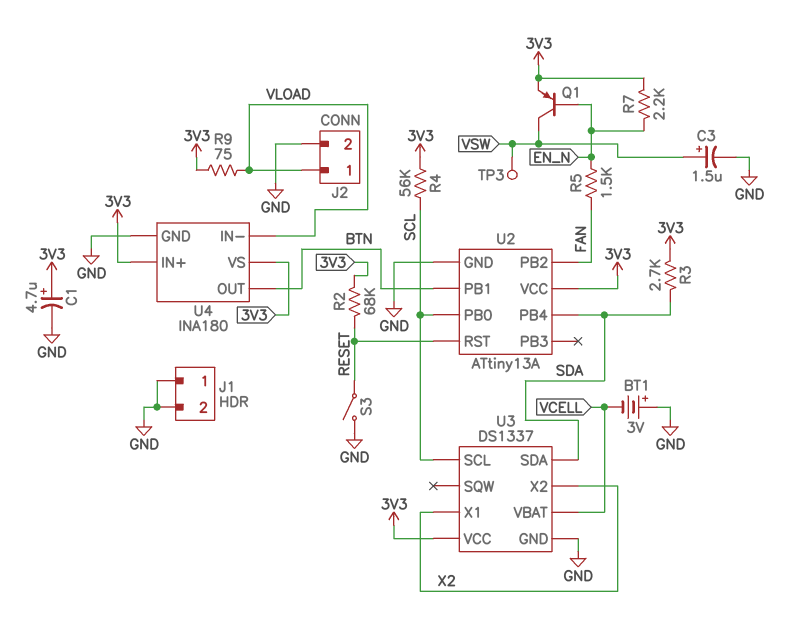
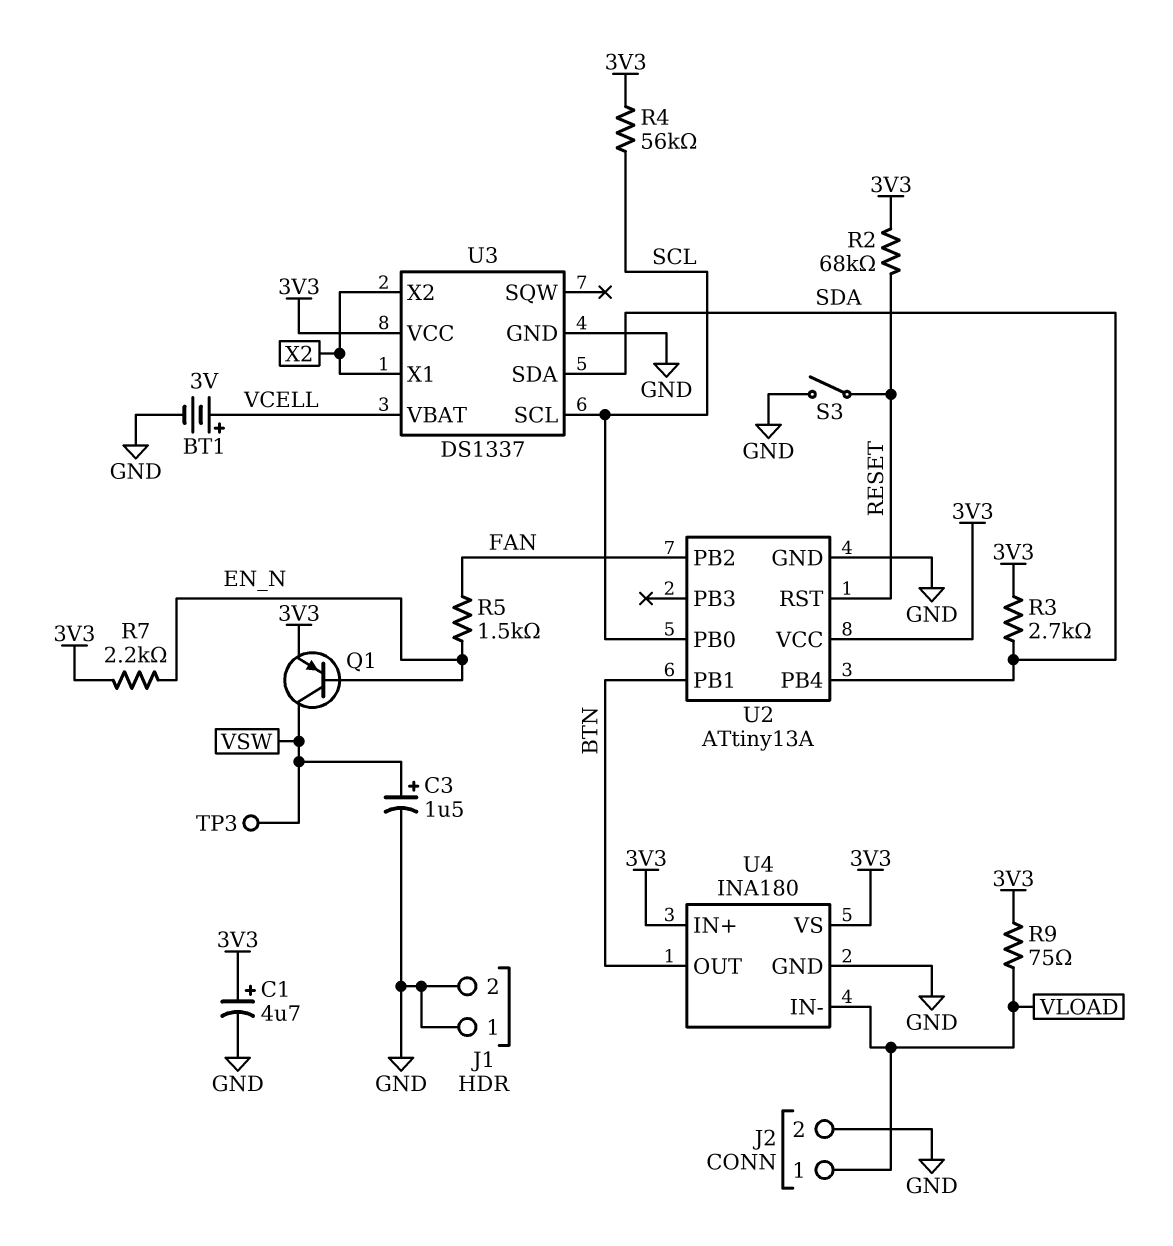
BT1: 3V (plus GND, minus VCELL) -> 3V (plus VCELL, minus GND)

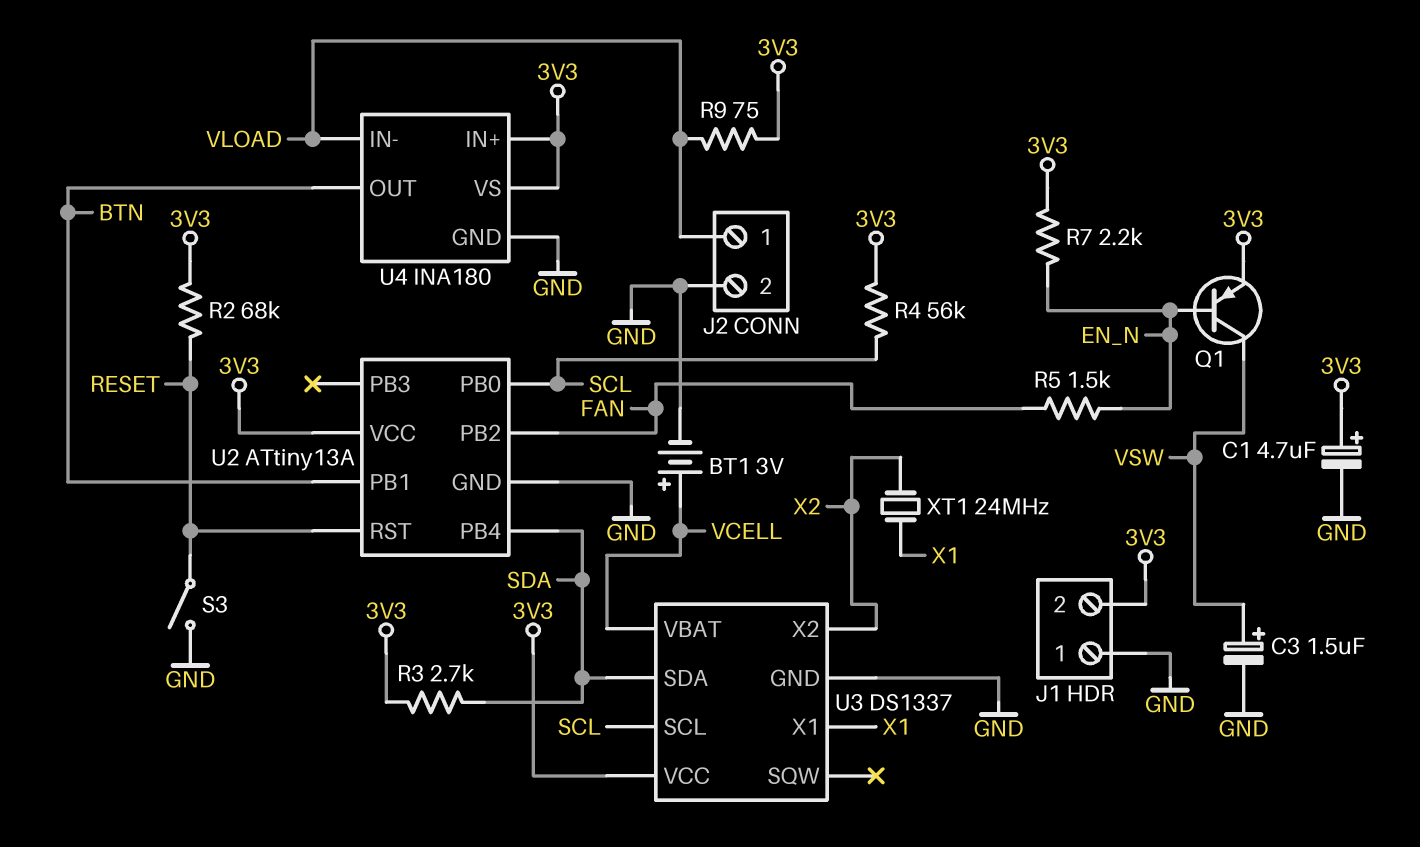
J1 pin 2: GND -> 3V3
TP3: test point (VSW) -> none
U3 pin X1: X2 -> X1
XT1: none -> 24MHz (X1, X2)

